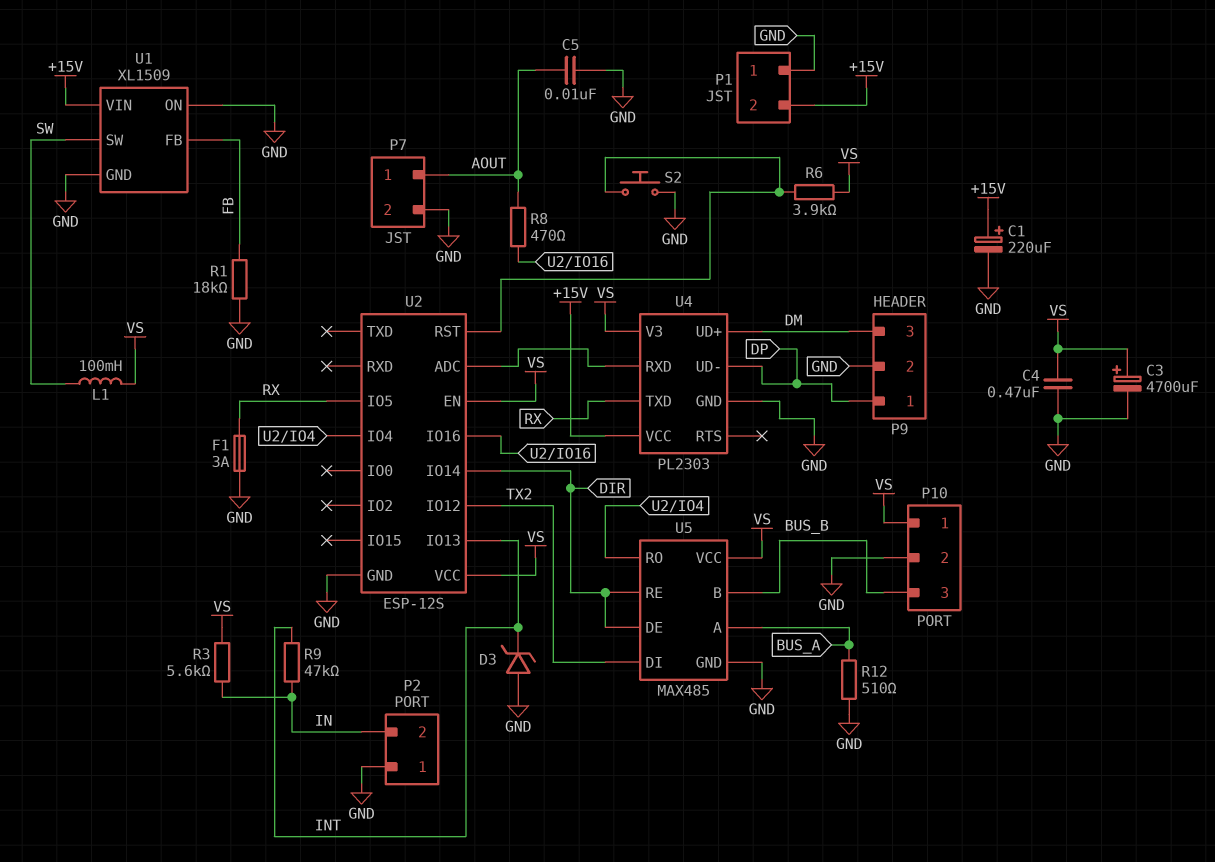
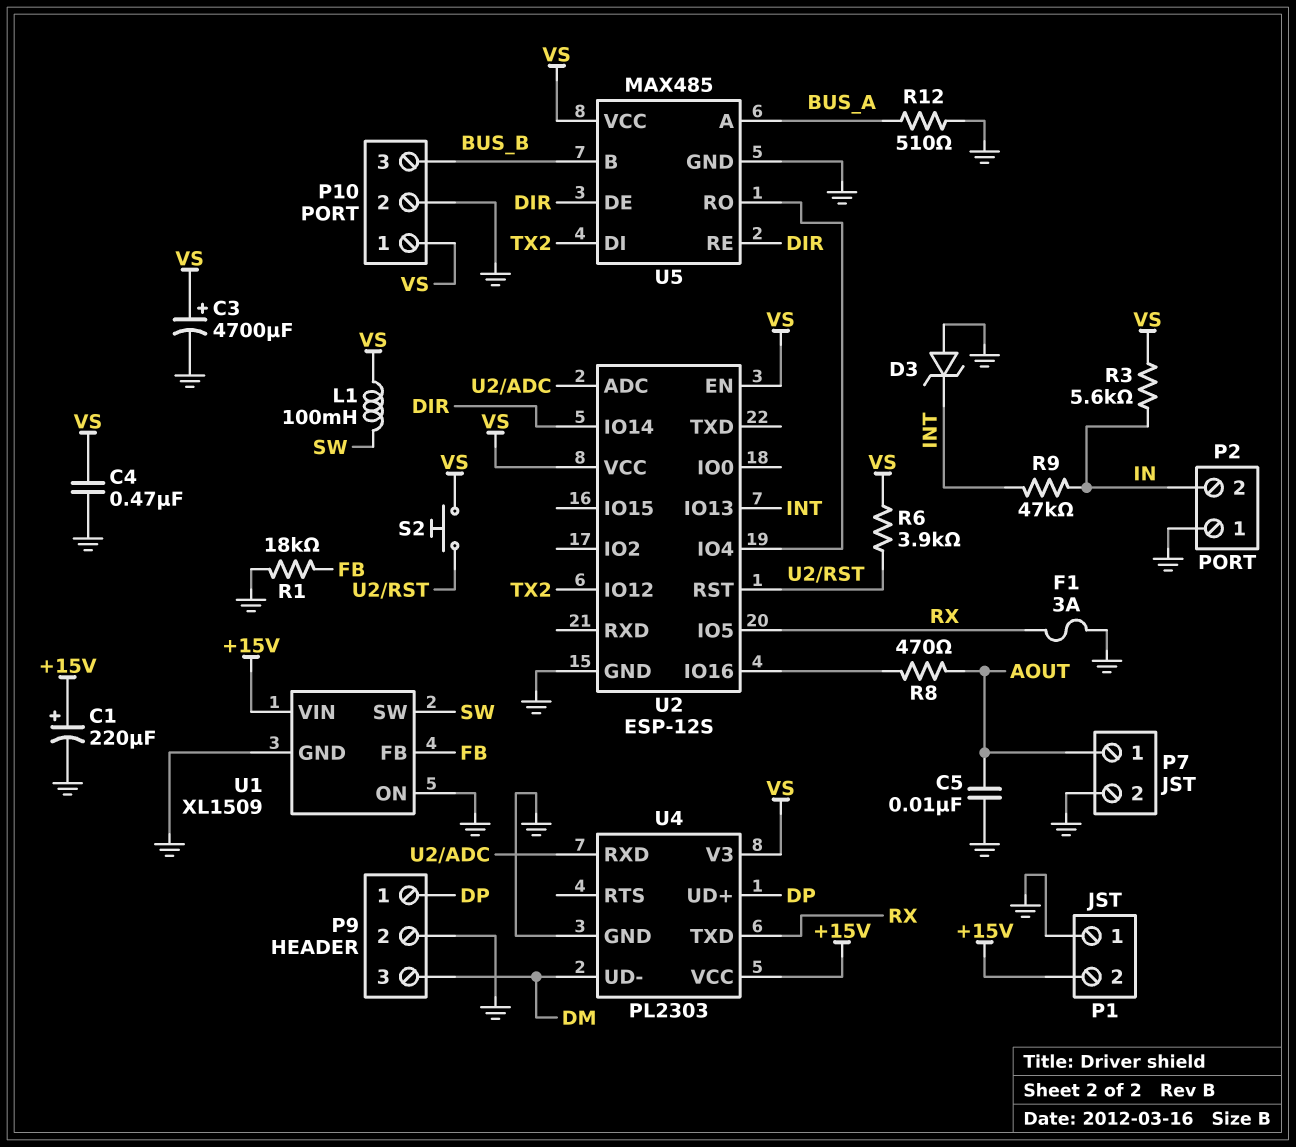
S2: button (GND, U2/RST) -> button (U2/RST, VS)
U4 pin UD+: DM -> DP
U4 pin UD-: DP -> DM

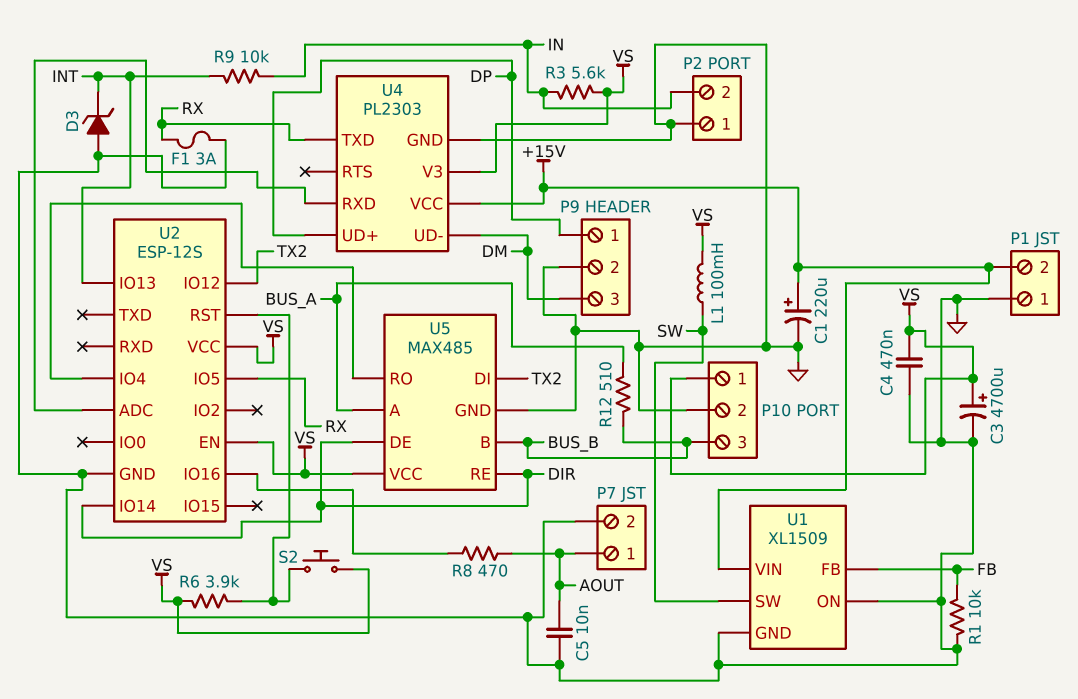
R1: 18k (FB, GND) -> 10k (FB, GND)
R9: 47k (IN, INT) -> 10k (IN, INT)
R12: 510 (BUS_A, GND) -> 510 (BUS_A, BUS_B)

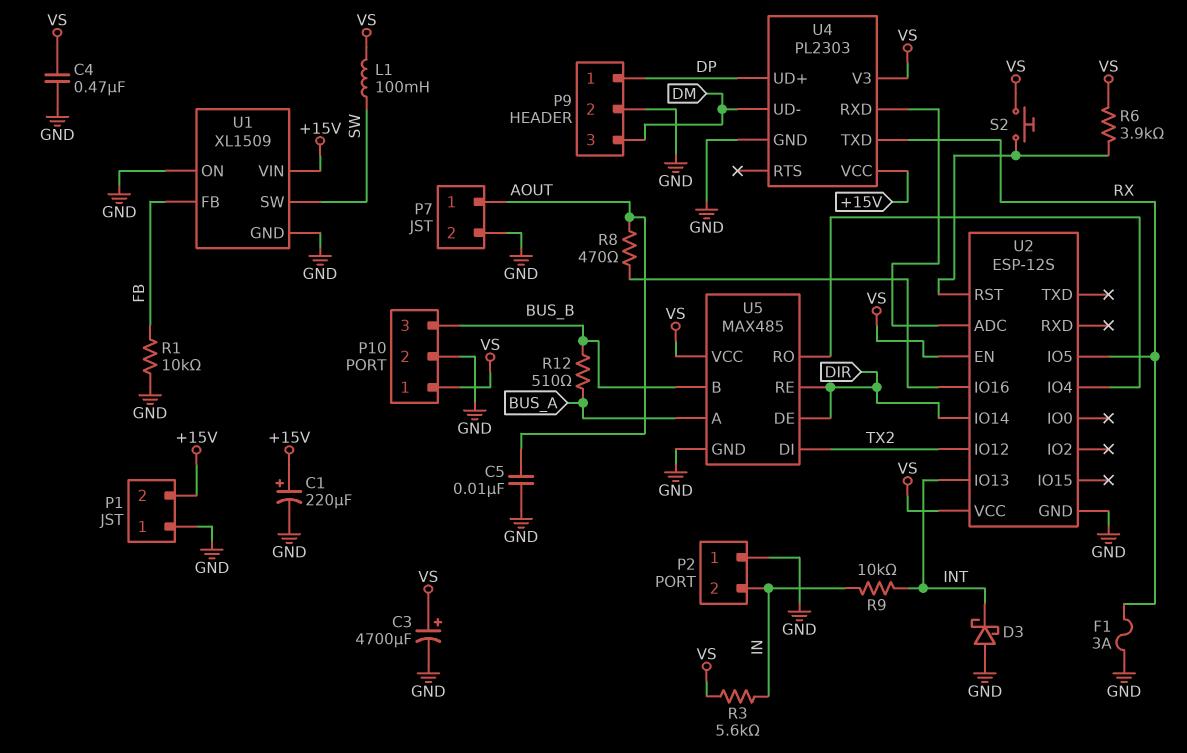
D3: zener (A GND, K INT) -> schottky (A GND, K INT)

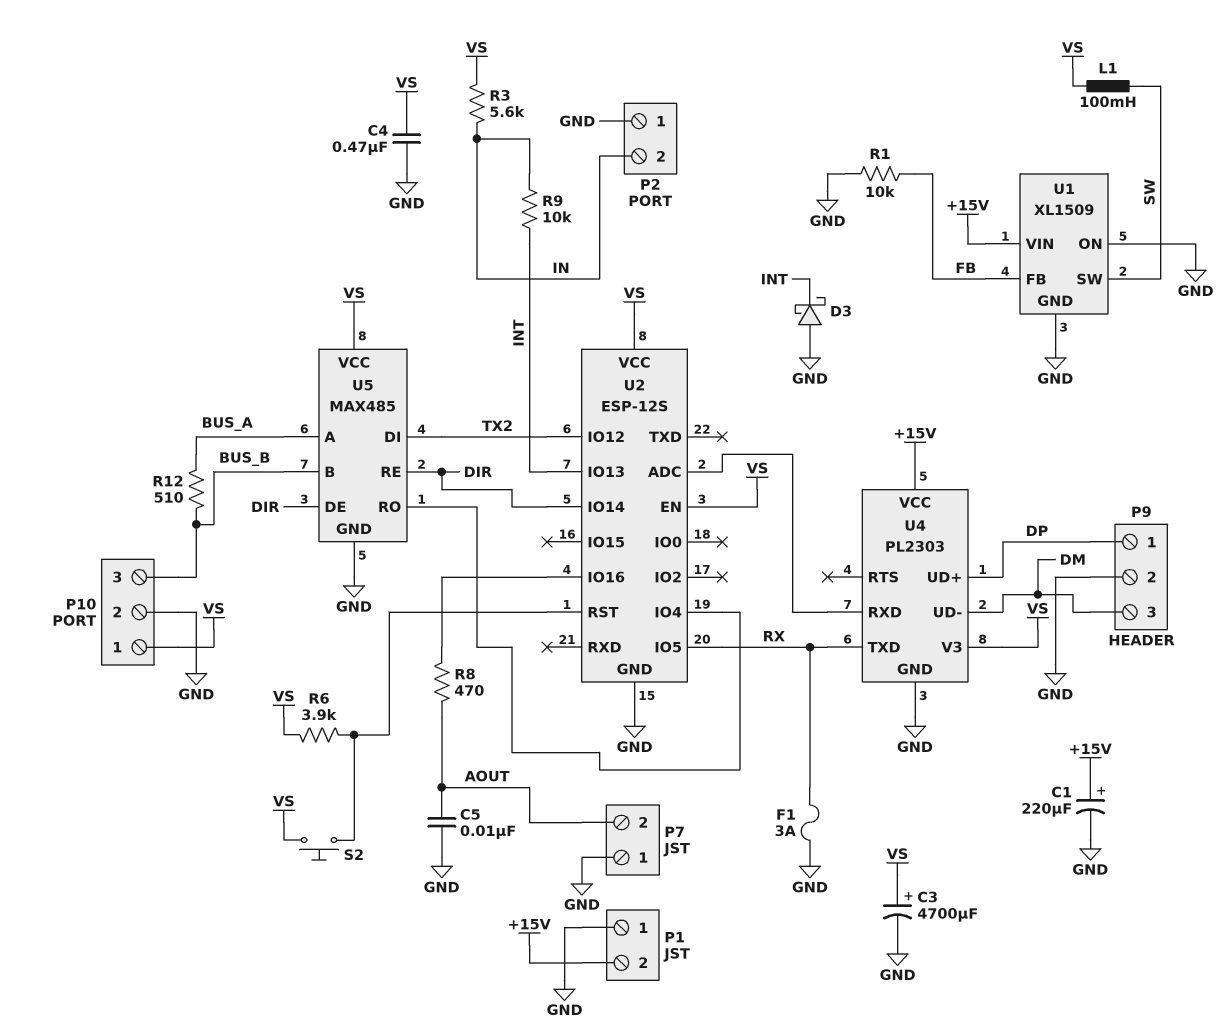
P7 pin 1: AOUT -> GND
P7 pin 2: GND -> AOUT

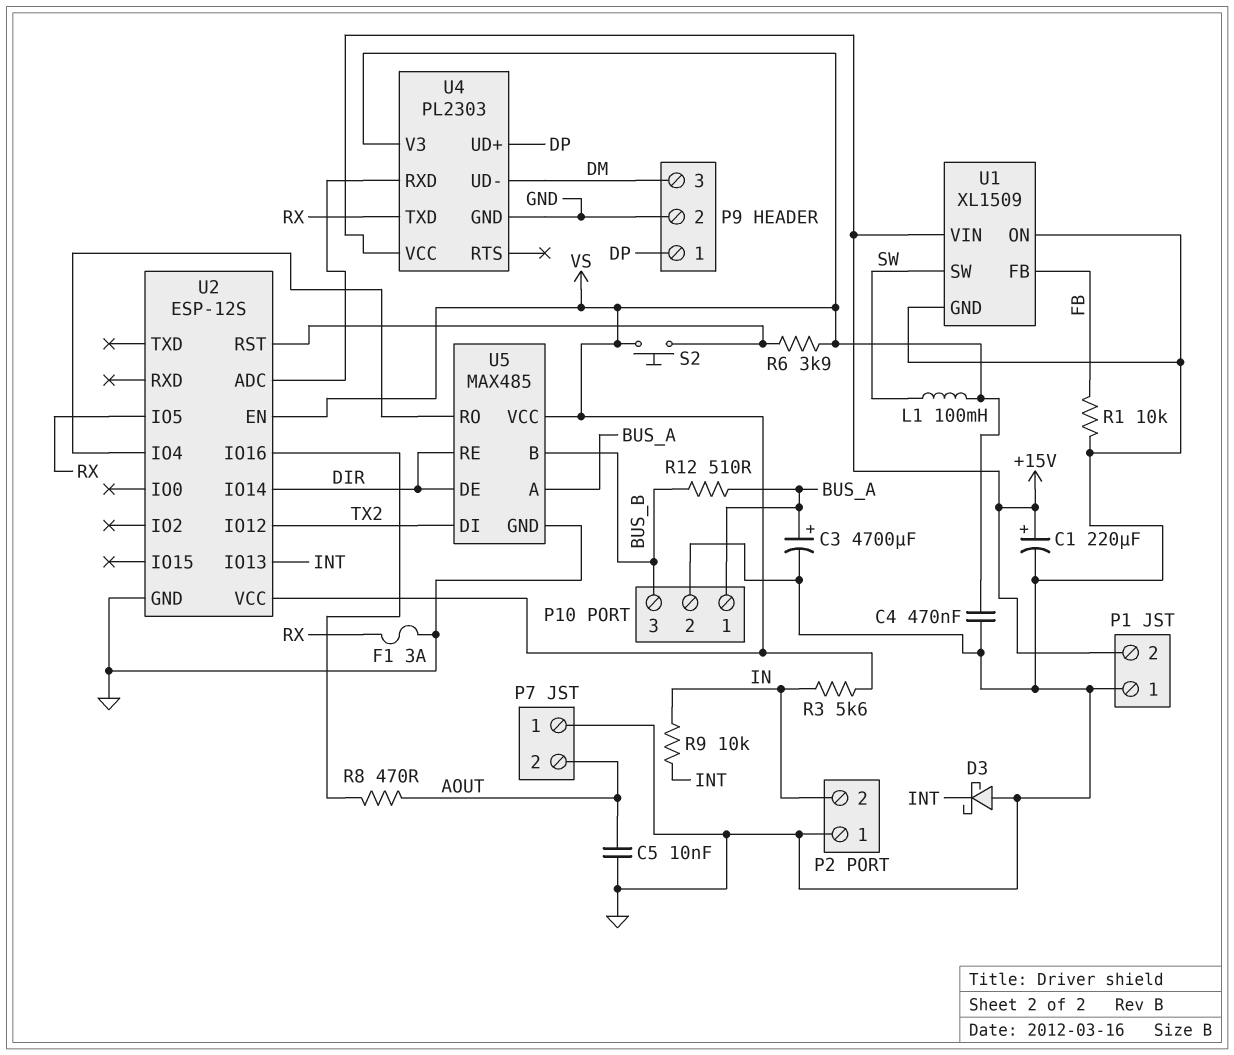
C3: 4700uF (plus VS, minus GND) -> 4700uF (plus BUS_A, minus GND)
P10 pin 1: VS -> BUS_A

